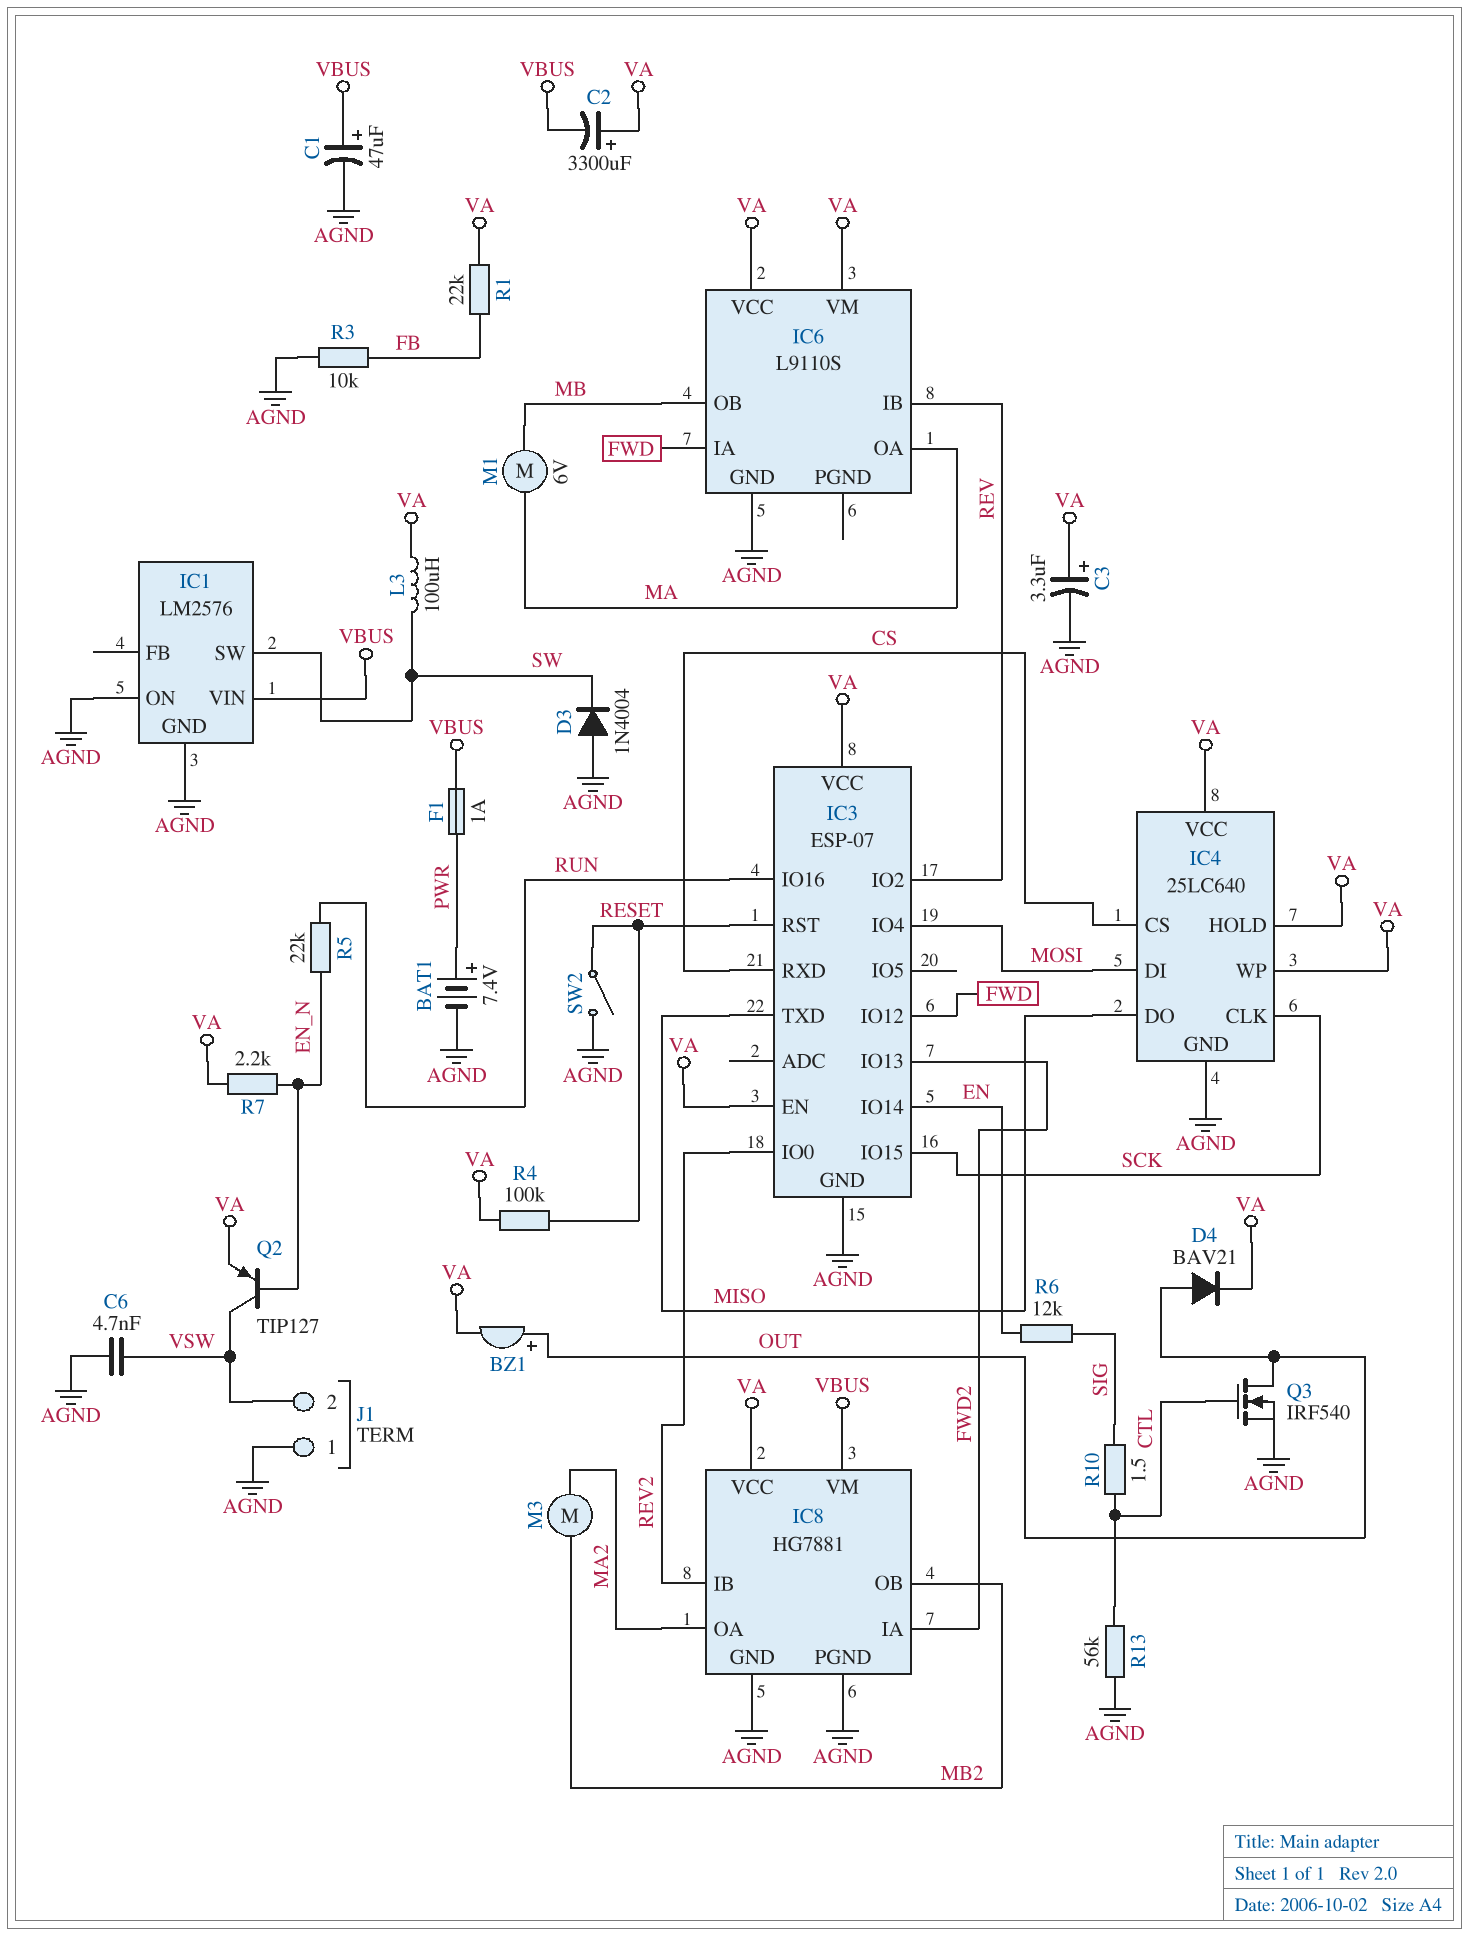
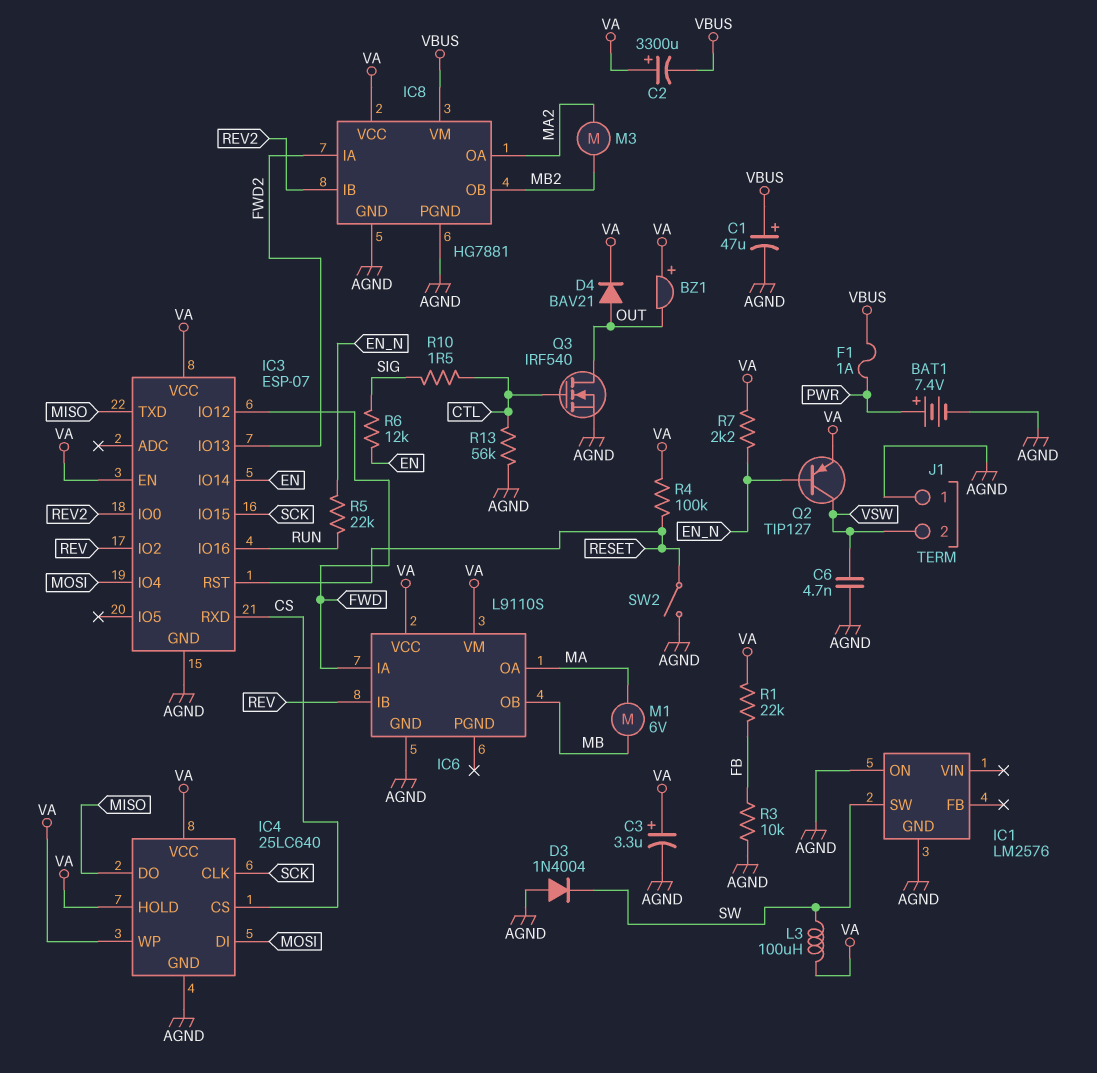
BZ1: buzzer (plus OUT, minus VA) -> buzzer (plus VA, minus OUT)
IC1 pin VIN: VBUS -> none

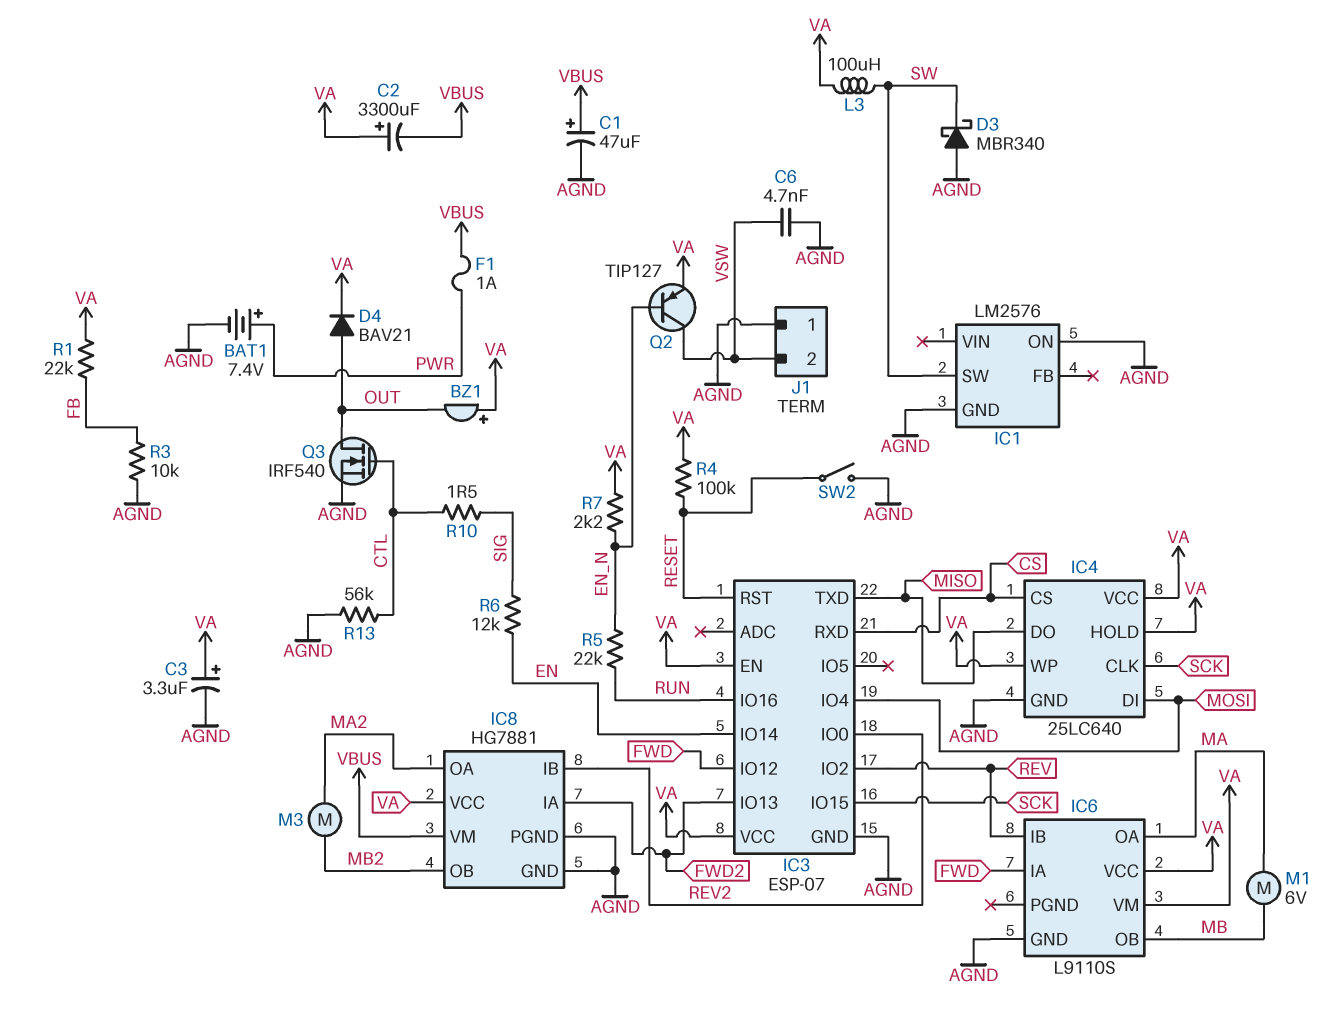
D3: diode 1N4004 (A AGND, K SW) -> schottky MBR340 (A AGND, K SW)

